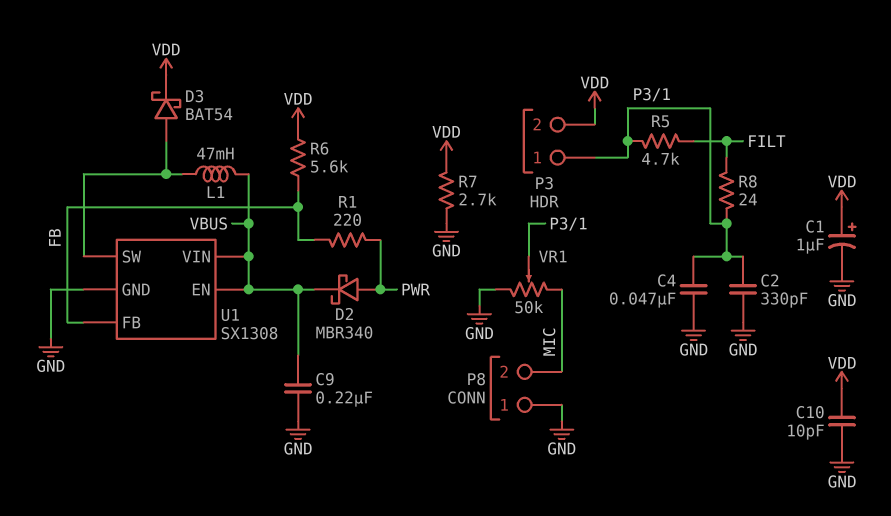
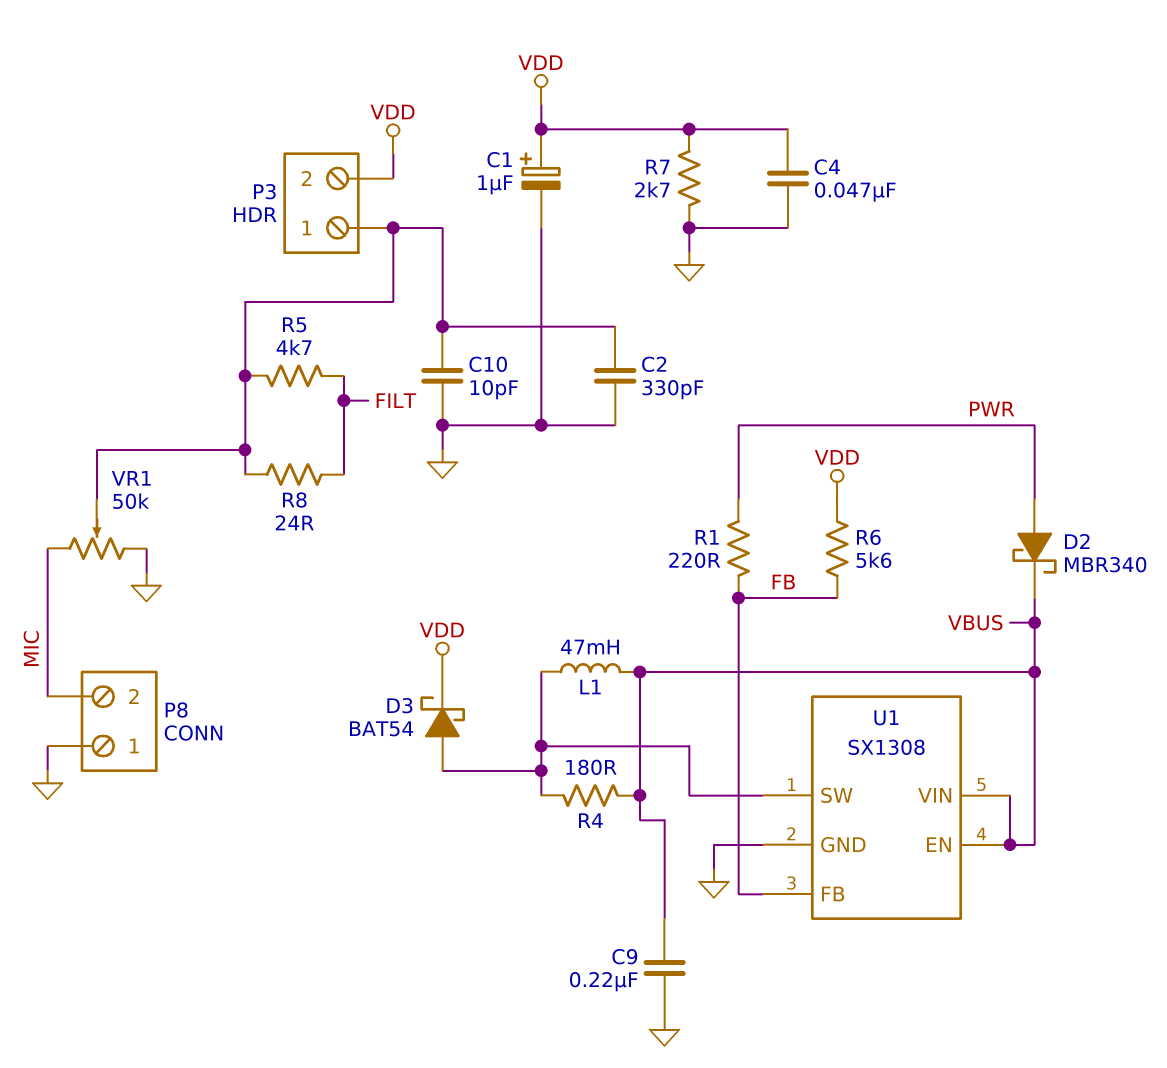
C4: 47nF (GND, P3/1) -> 47nF (GND, VDD)
C10: 10pF (GND, VDD) -> 10pF (GND, P3/1)
R4: none -> 180 (U1/SW, VBUS)

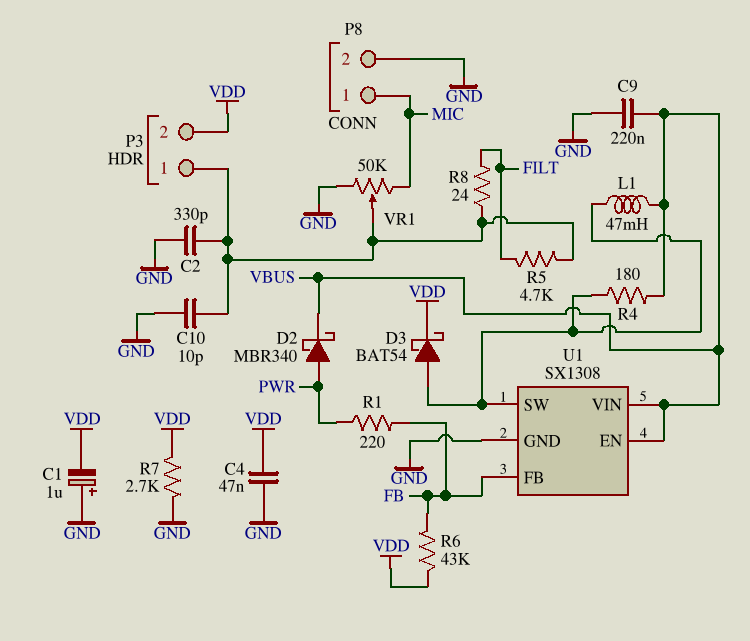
C1: 1uF (plus VDD, minus GND) -> 1uF (plus GND, minus VDD)
P8 pin 1: GND -> MIC
P8 pin 2: MIC -> GND
R6: 5.6k (FB, VDD) -> 43k (FB, VDD)

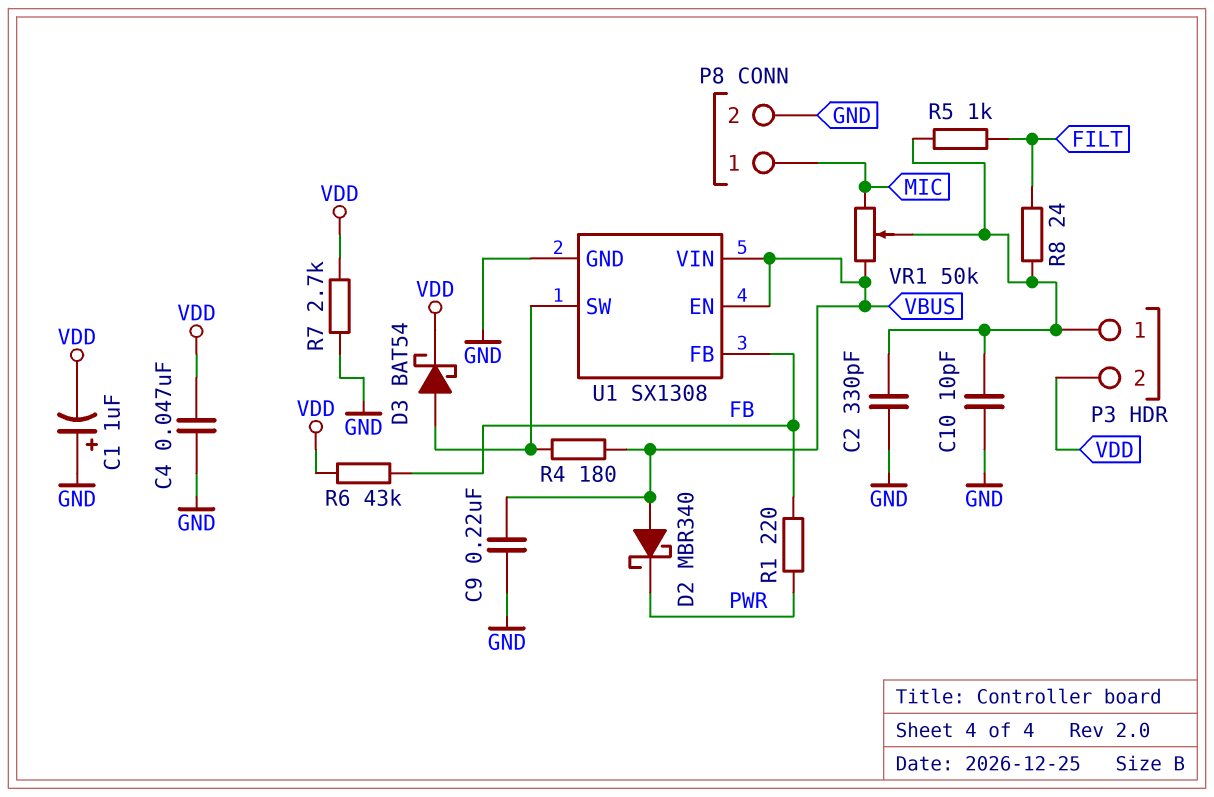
D2: schottky MBR340 (A PWR, K VBUS) -> schottky MBR340 (A VBUS, K PWR)
L1: 47mH (U1/SW, VBUS) -> none
R5: 4.7k (FILT, P3/1) -> 1k (FILT, P3/1)
VR1: 50k (GND, MIC, wiper P3/1) -> 50k (MIC, VBUS, wiper P3/1)

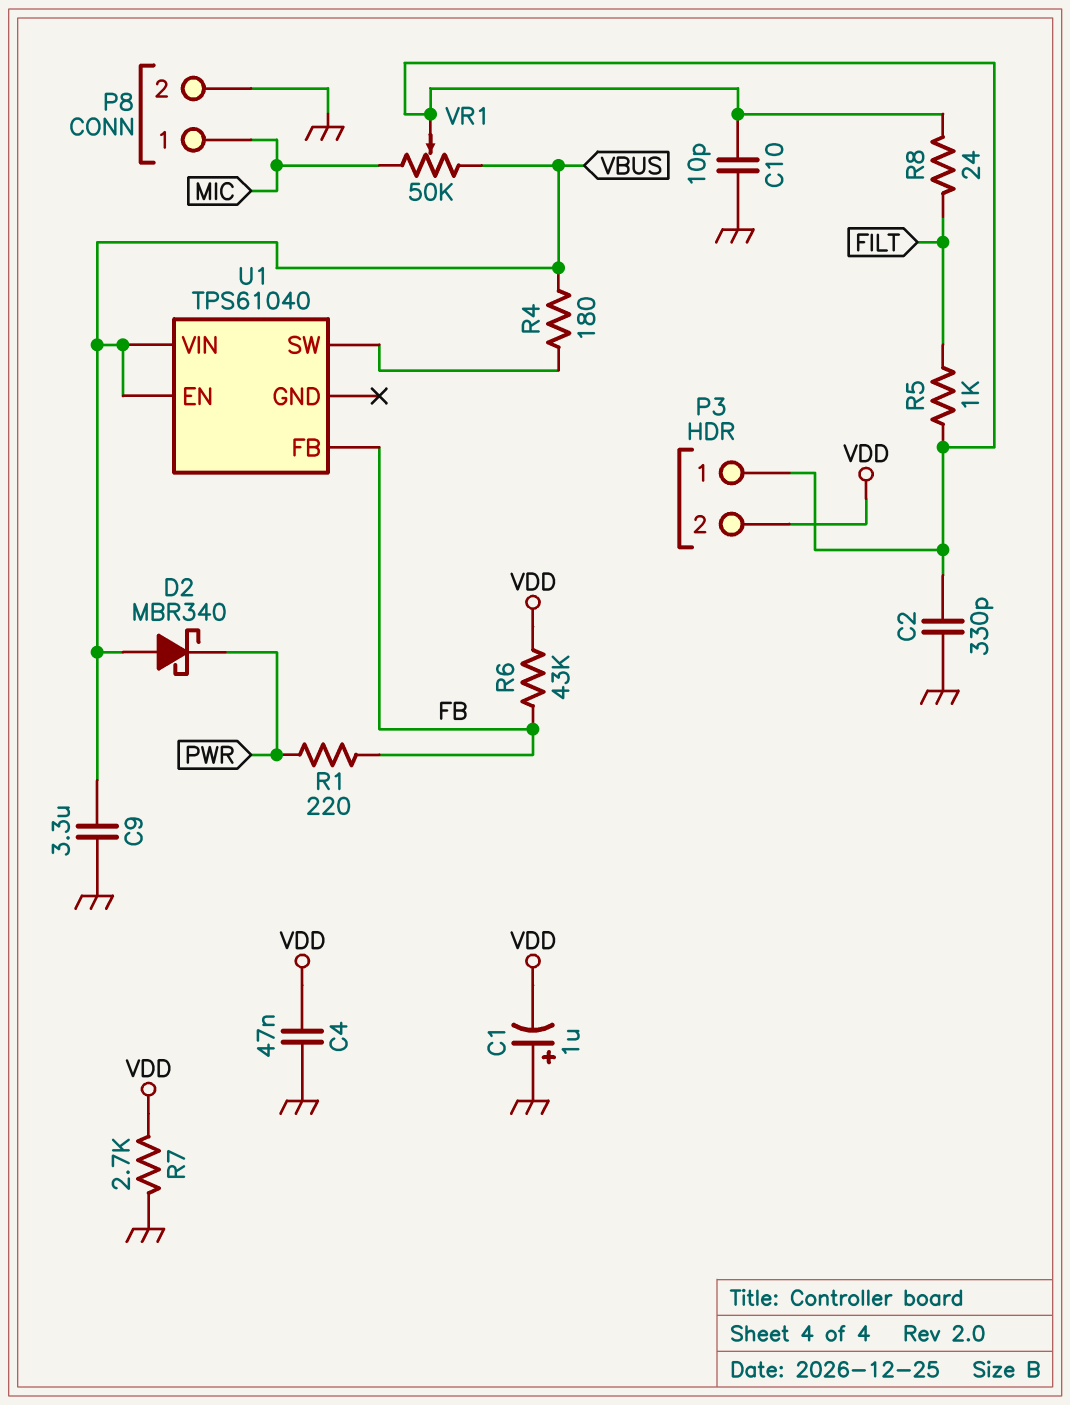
C9: 220nF (GND, VBUS) -> 3.3uF (GND, VBUS)
D3: schottky BAT54 (A U1/SW, K VDD) -> none
U1: SX1308 -> TPS61040
U1 pin GND: GND -> none

